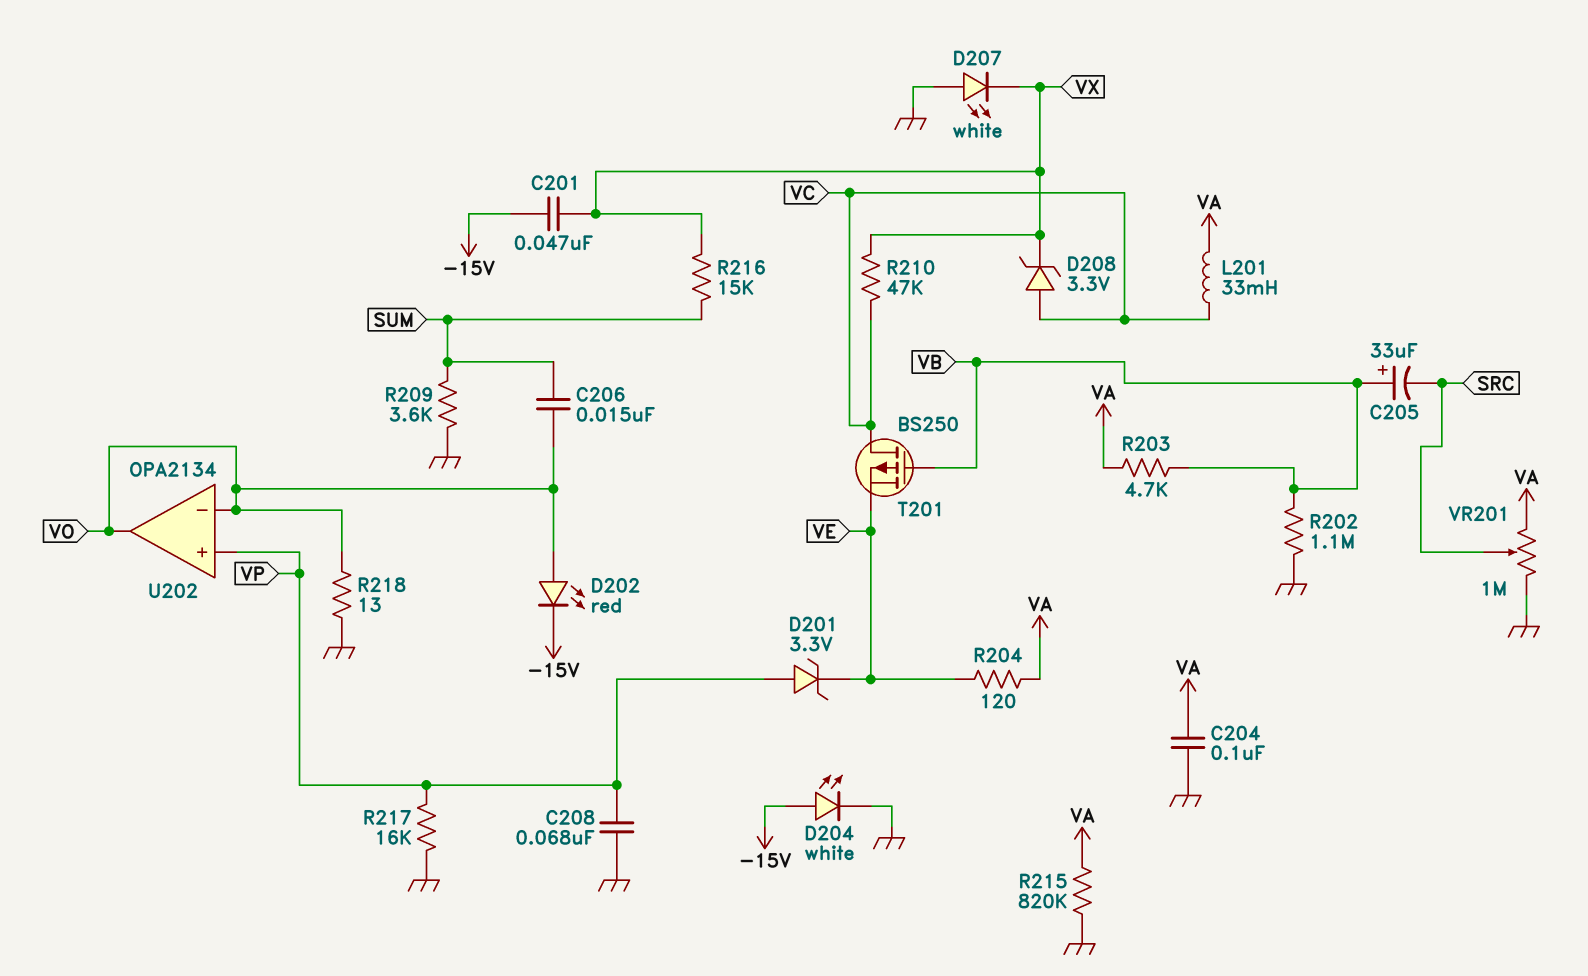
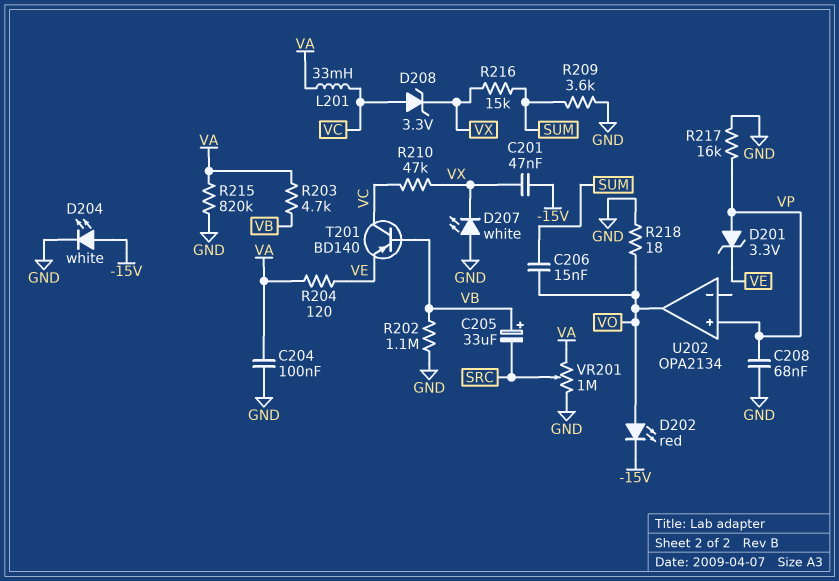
R218: 13 (GND, VO) -> 18 (GND, VO)
T201: PMOS BS250 (G VB, D VC, S VE) -> PNP BD140 (B VB, C VC, E VE)
U202 pin in-: VO -> none

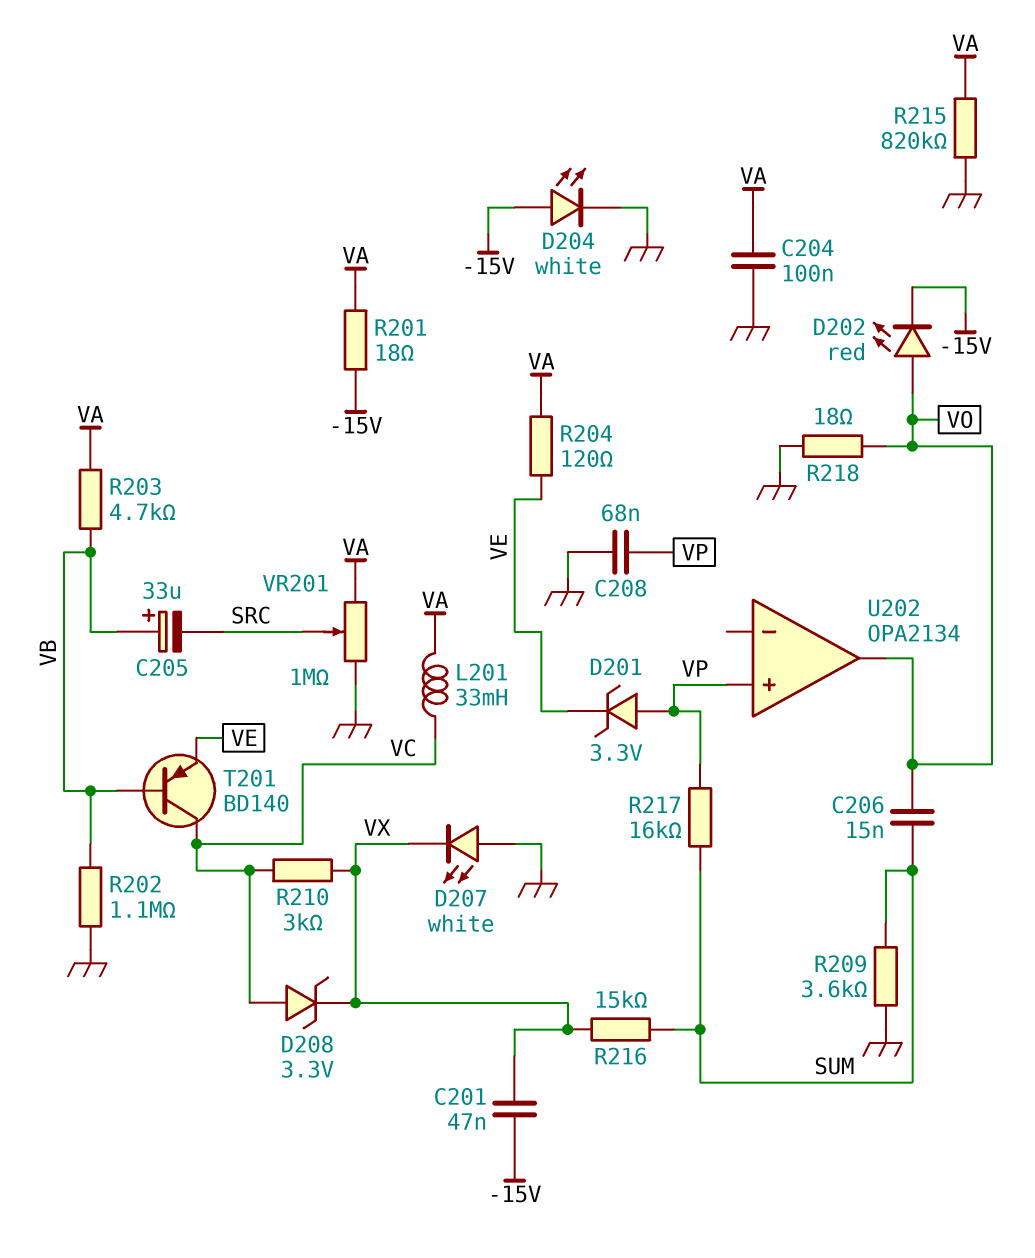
R201: none -> 18 (-15V, VA)
R210: 47k (VC, VX) -> 3k (VC, VX)
R217: 16k (GND, VP) -> 16k (SUM, VP)

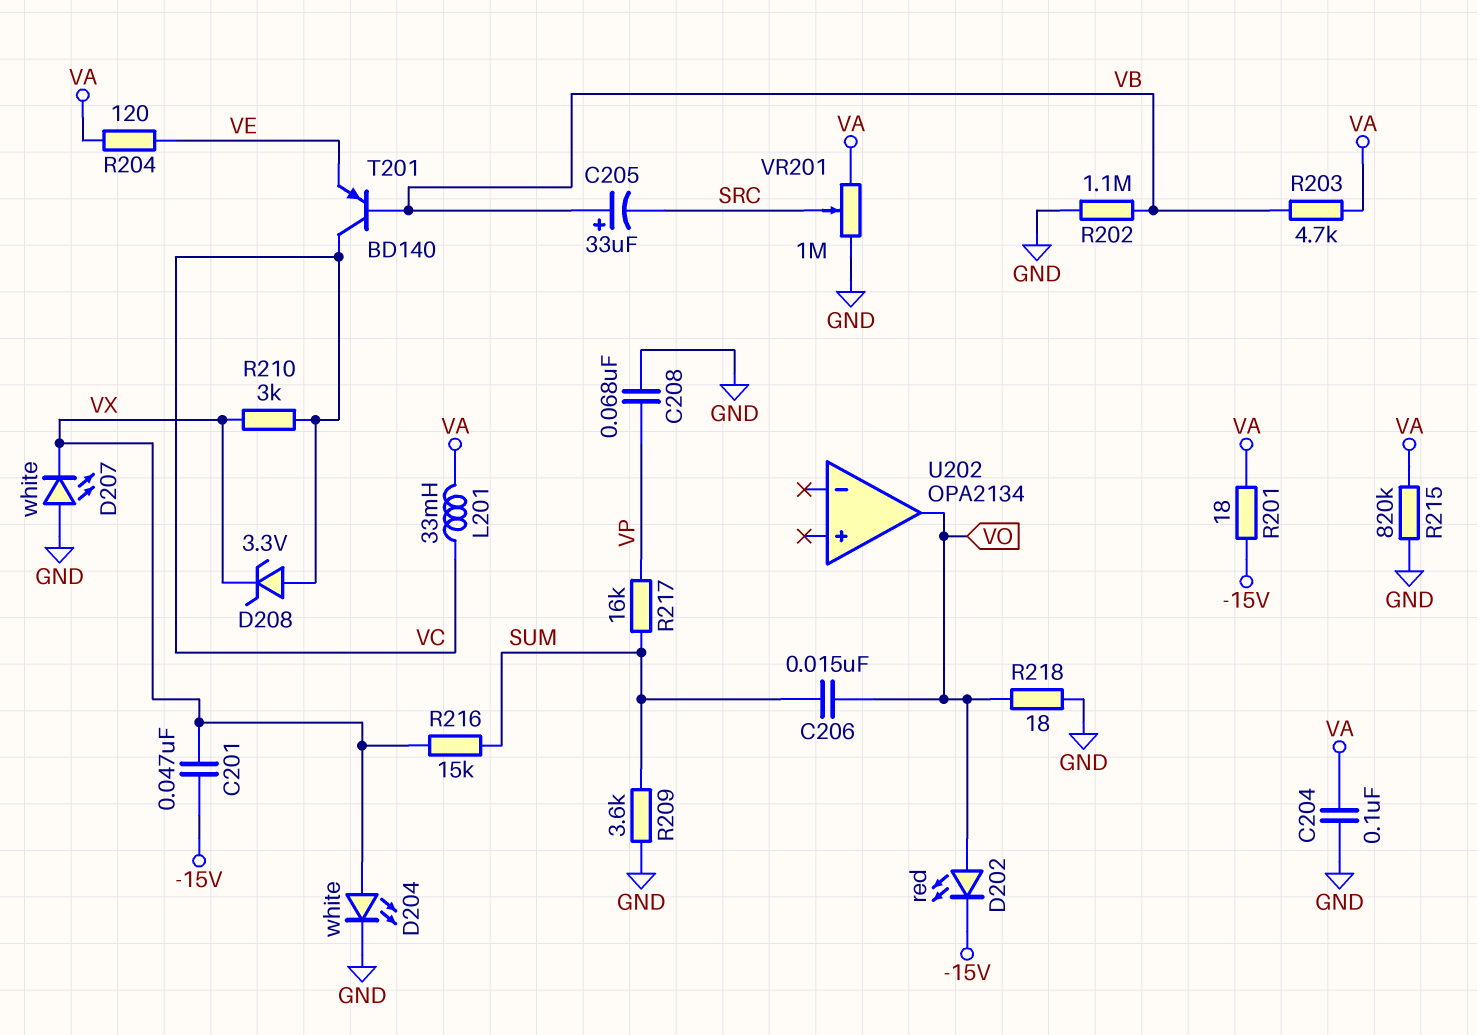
D201: zener 3.3V (A VP, K VE) -> none
D204: LED white (A -15V, K GND) -> LED white (A VX, K GND)
U202 pin in+: VP -> none

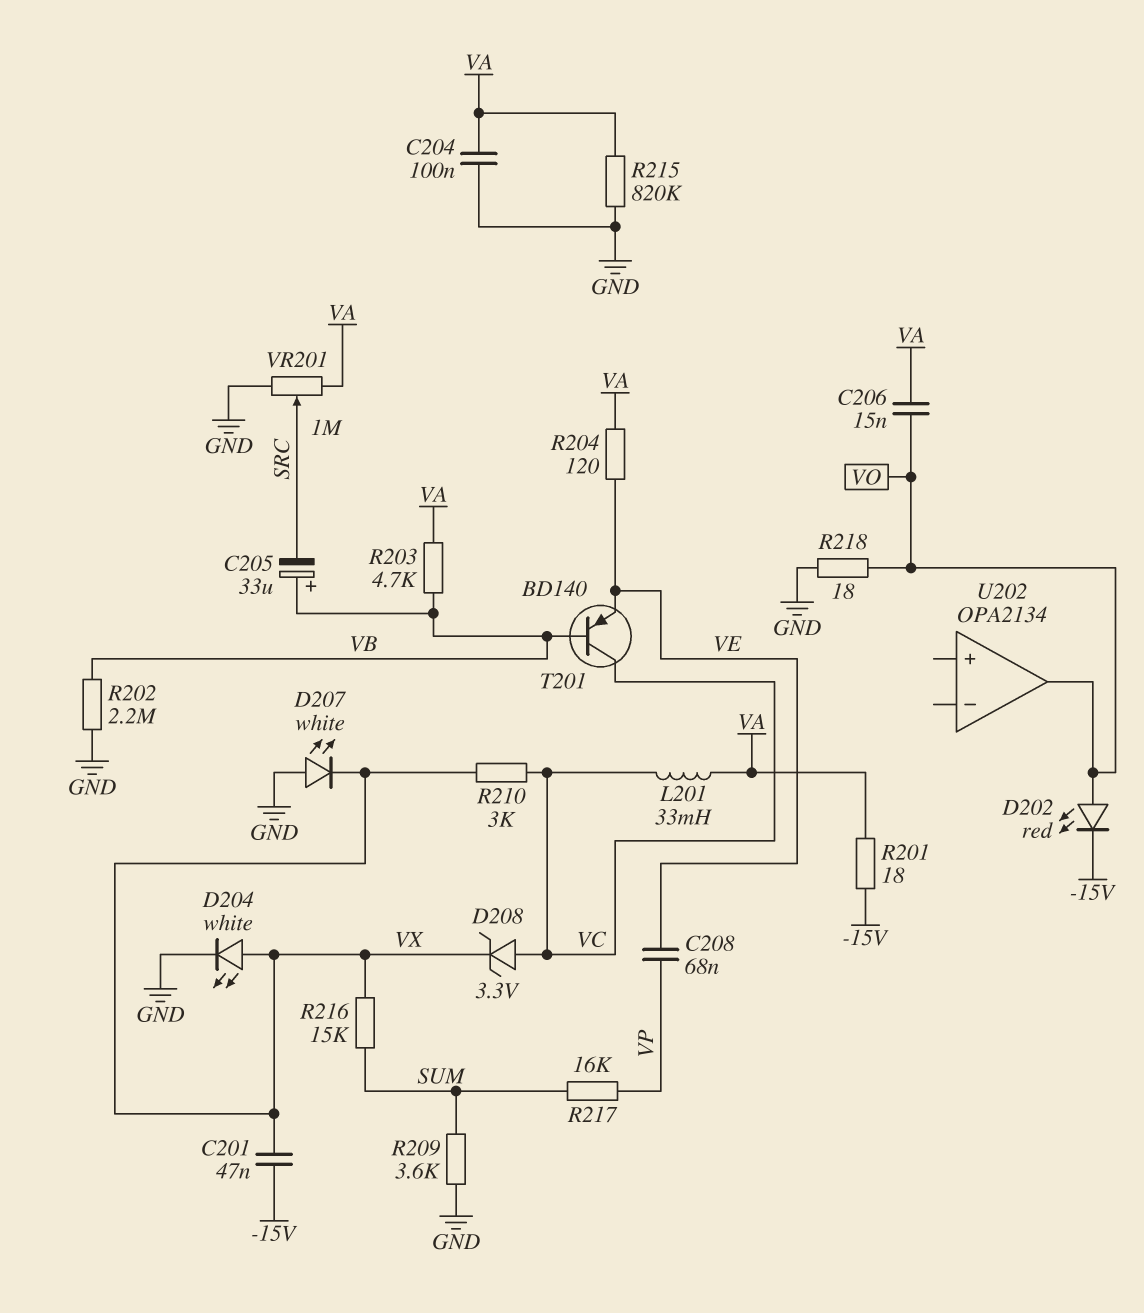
C206: 15nF (SUM, VO) -> 15nF (VA, VO)
C208: 68nF (GND, VP) -> 68nF (VE, VP)
R202: 1.1M (GND, VB) -> 2.2M (GND, VB)

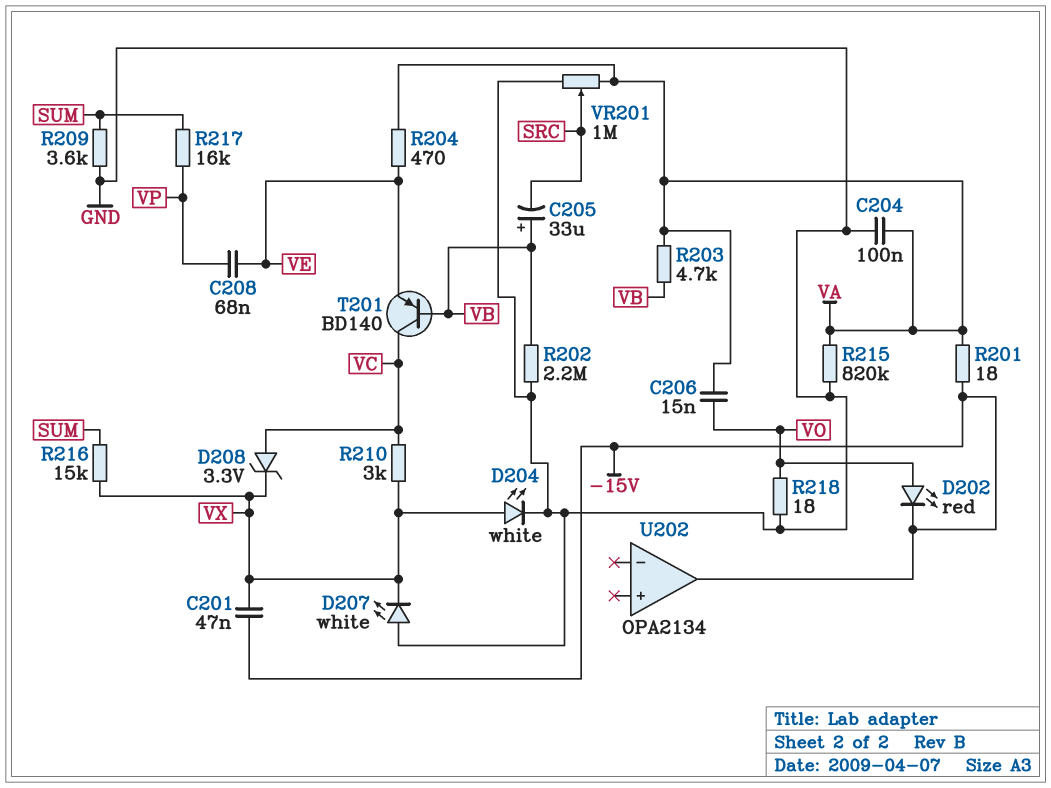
L201: 33mH (VA, VC) -> none
R204: 120 (VA, VE) -> 470 (VA, VE)
U202 pin out: VO -> -15V

